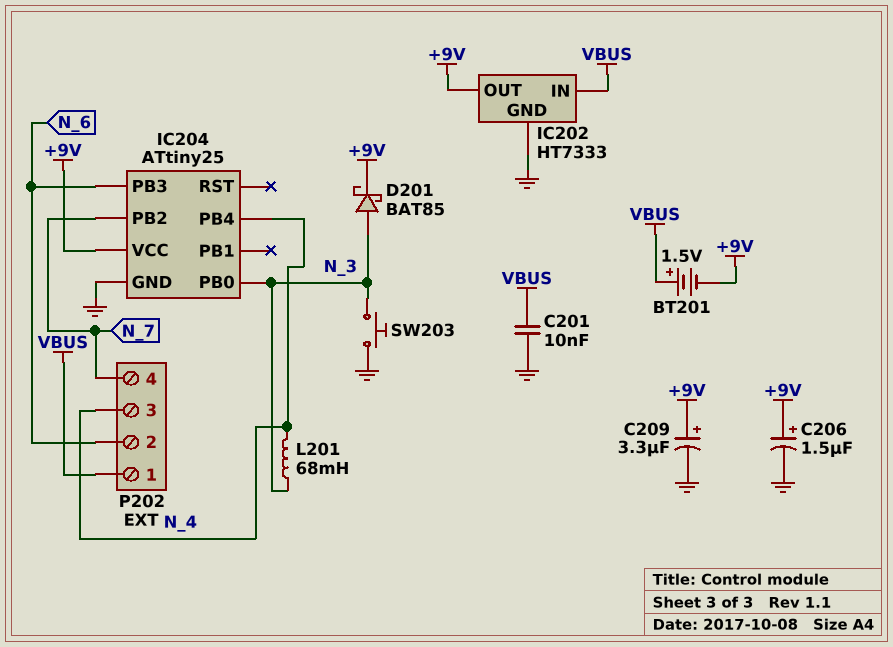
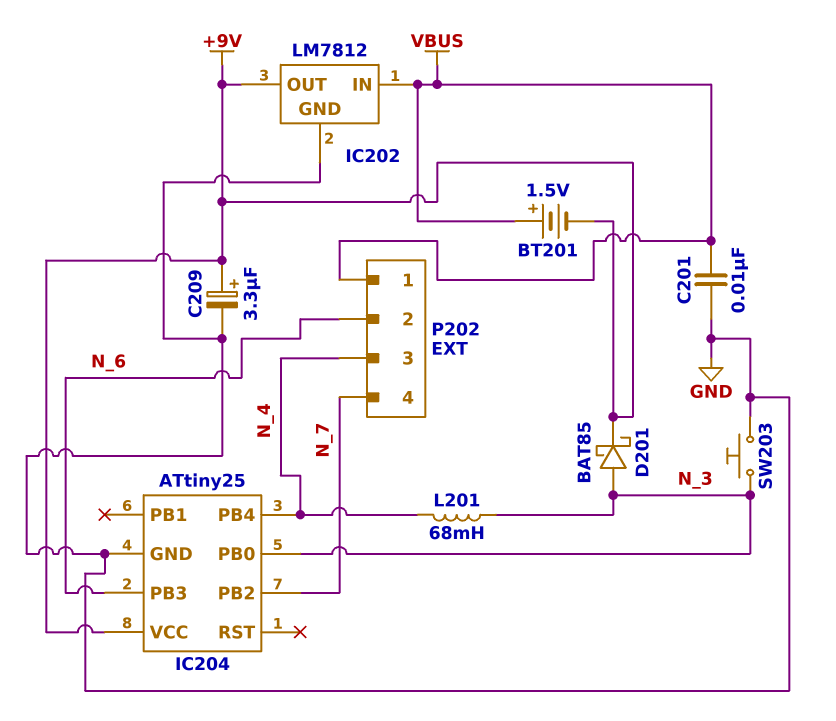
C206: 1.5uF (plus +9V, minus GND) -> none
IC202: HT7333 -> LM7812

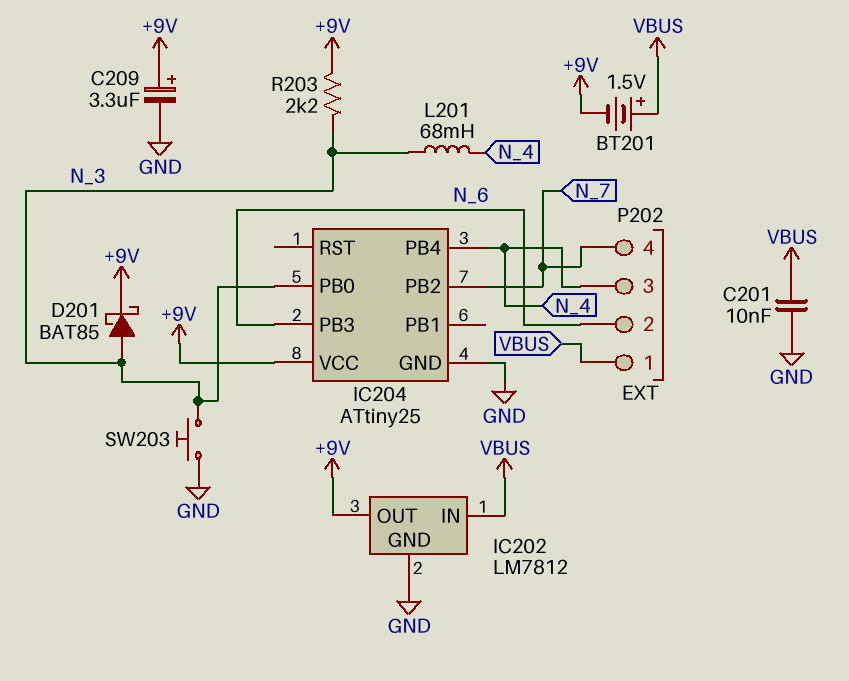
R203: none -> 2.2k (+9V, N_3)

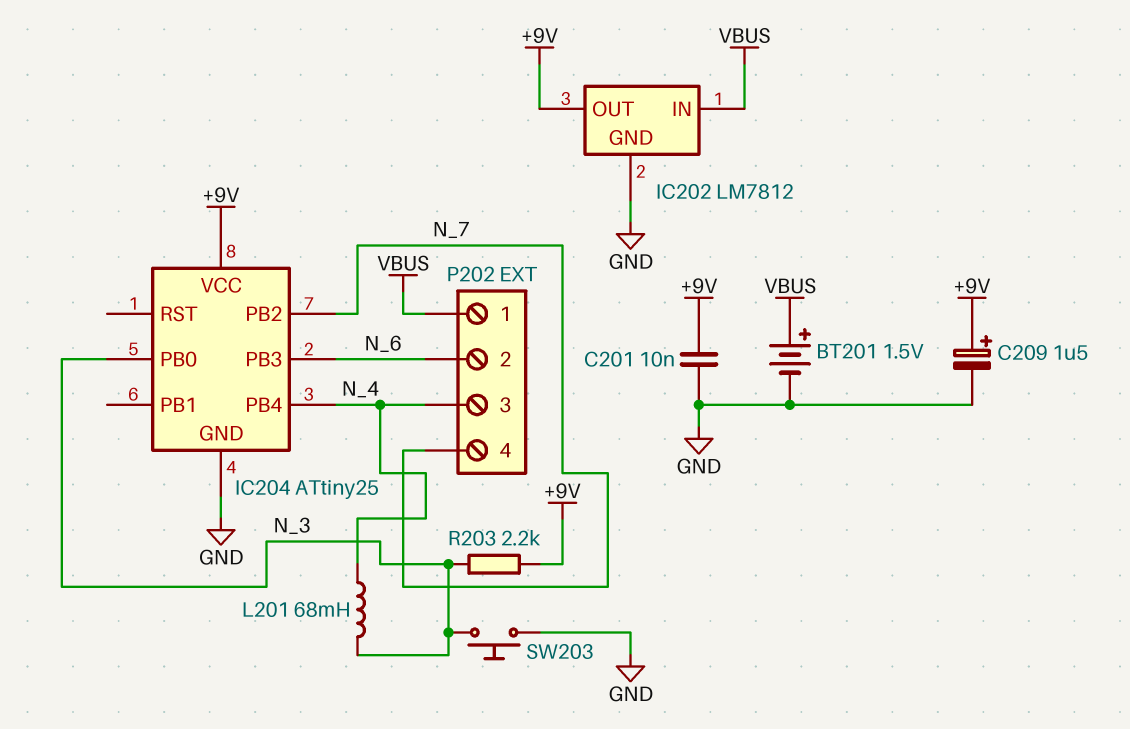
BT201: 1.5V (plus VBUS, minus +9V) -> 1.5V (plus VBUS, minus GND)
C201: 10nF (GND, VBUS) -> 10nF (+9V, GND)
C209: 3.3uF (plus +9V, minus GND) -> 1.5uF (plus +9V, minus GND)
D201: schottky BAT85 (A N_3, K +9V) -> none

